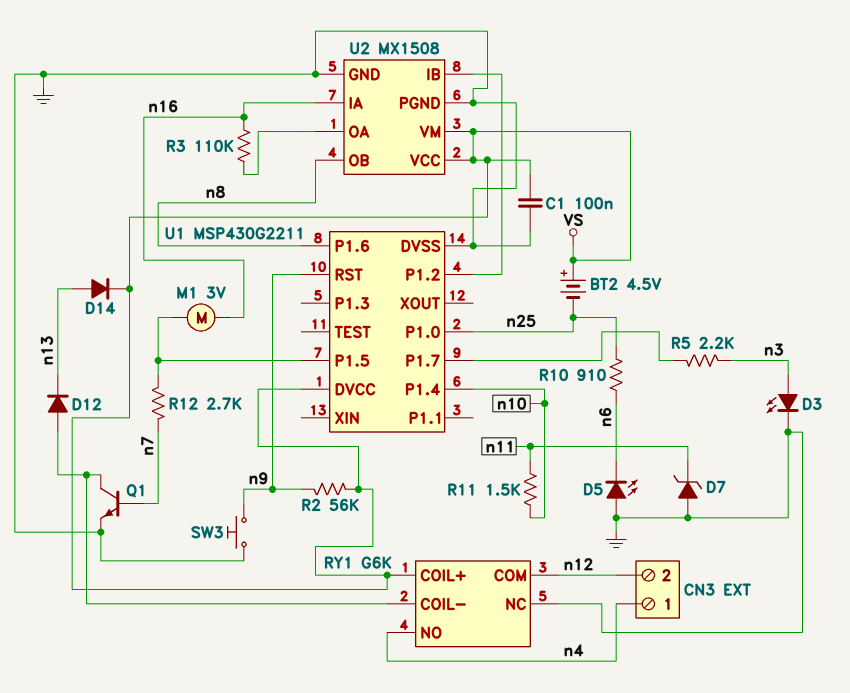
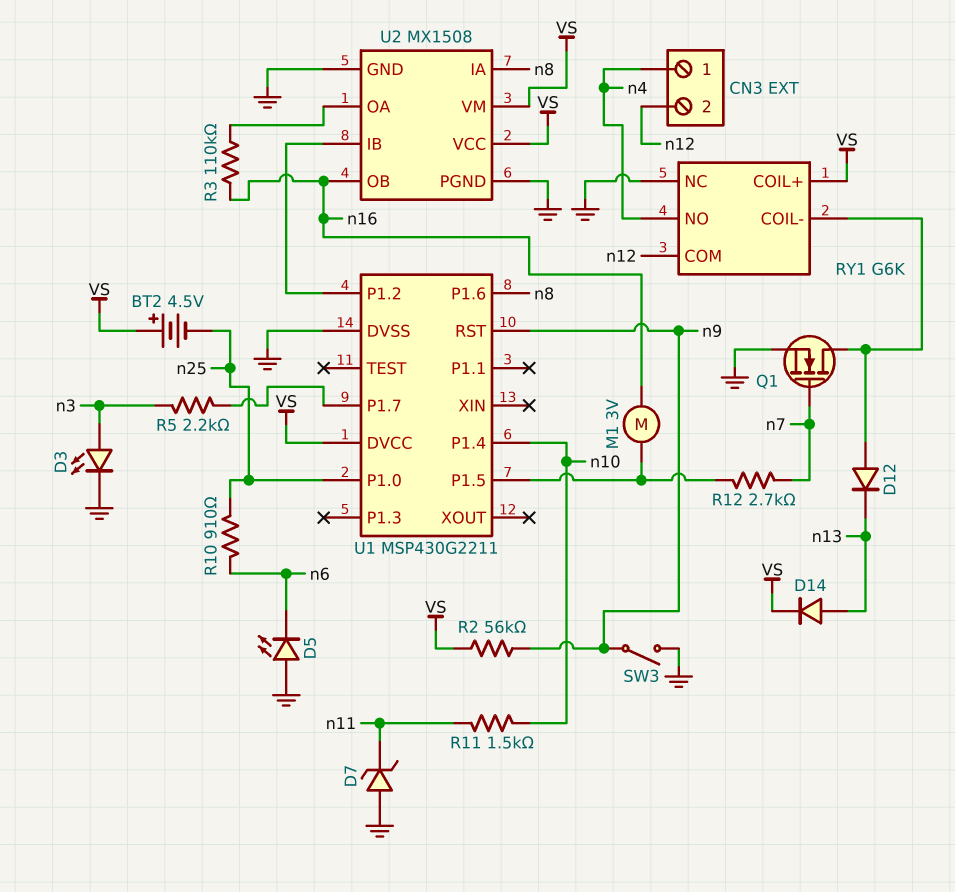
C1: 100nF (GND, VS) -> none
Q1: NPN (B n7, C RY1/COIL-, E GND) -> NMOS (G n7, D RY1/COIL-, S GND)
SW3: button (GND, n9) -> switch (GND, n9)
U2 pin IA: n16 -> n8
U2 pin OB: n8 -> n16

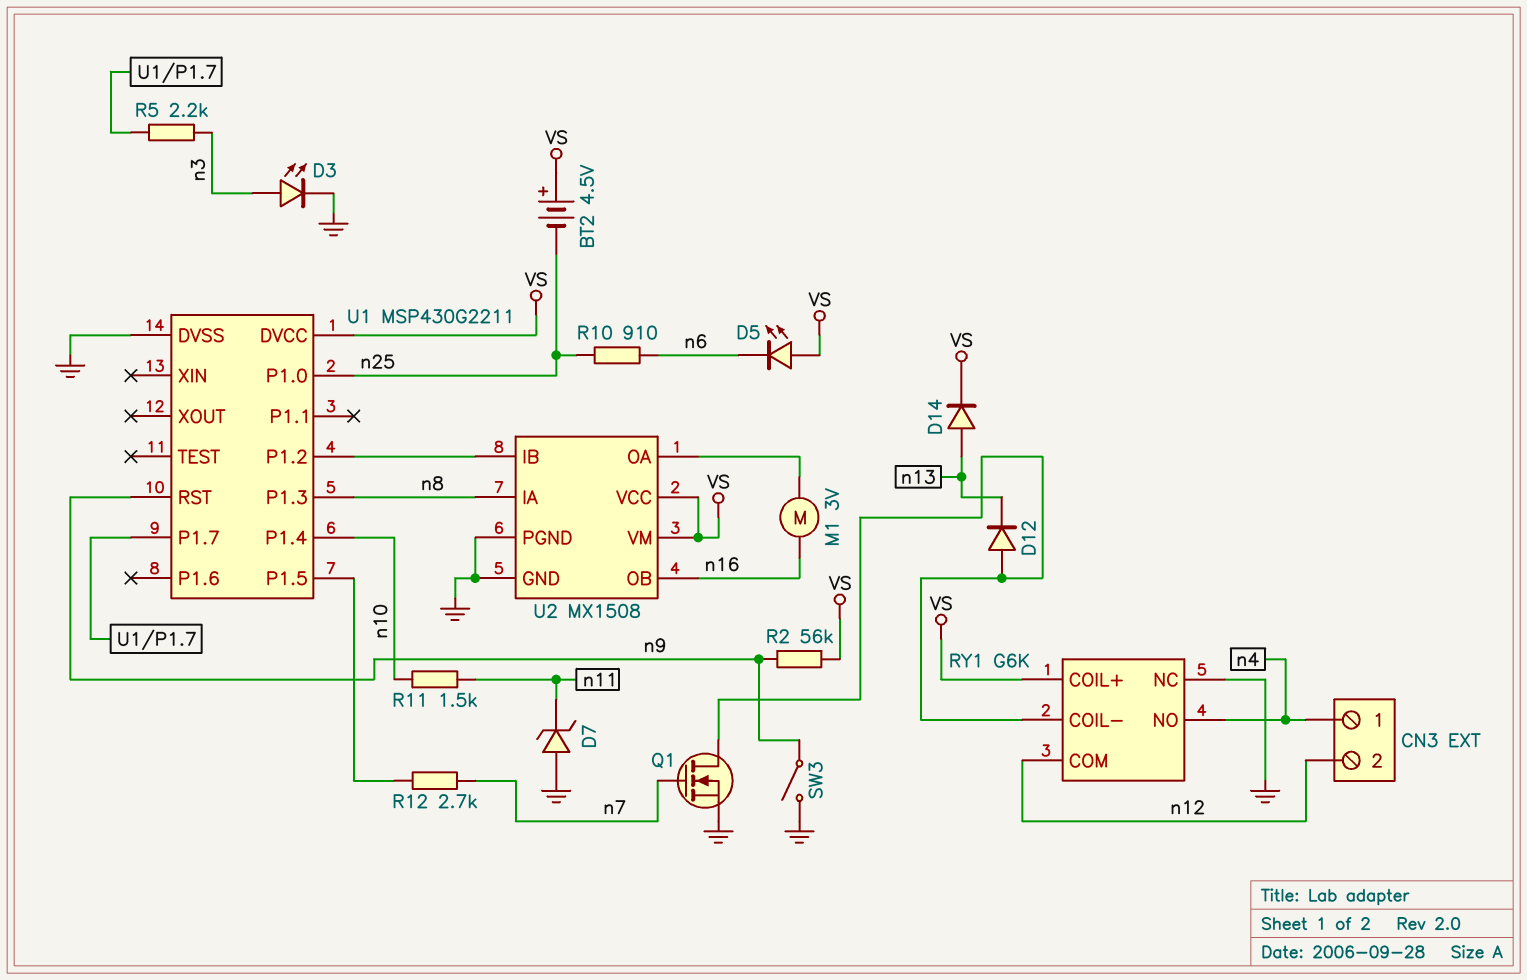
D5: LED (A GND, K n6) -> LED (A VS, K n6)
M1: motor 3V (U1/P1.5, n16) -> motor 3V (U2/OA, n16)
R3: 110k (U2/OA, n16) -> none
U1 pin P1.3: none -> n8
U1 pin P1.6: n8 -> none

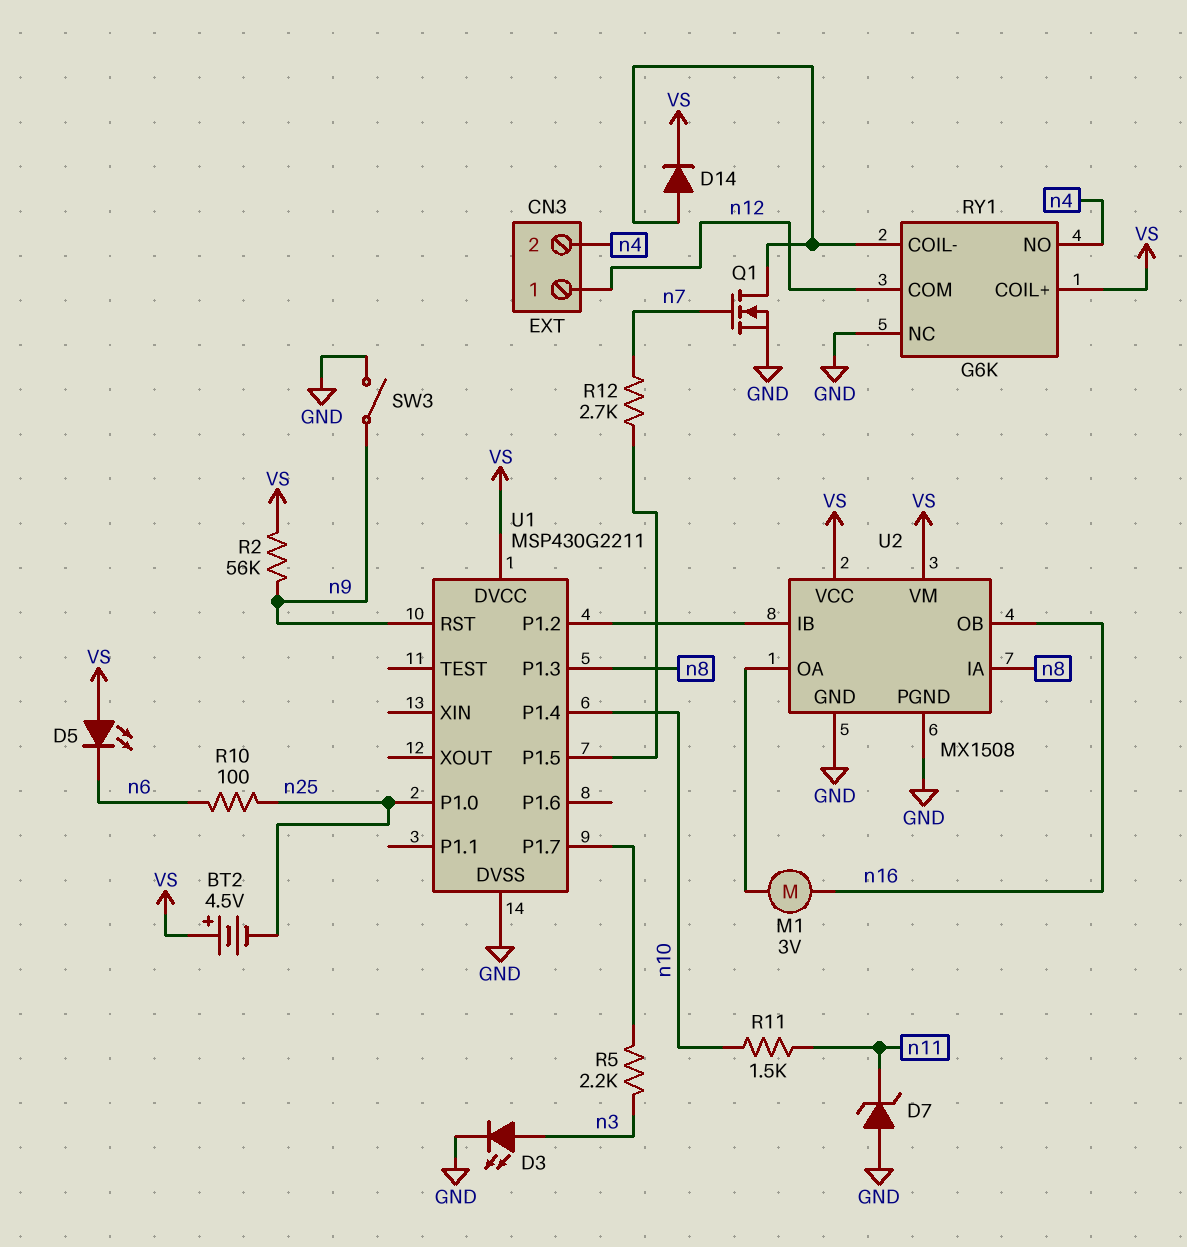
CN3 pin 1: n4 -> n12
CN3 pin 2: n12 -> n4
D12: diode (A RY1/COIL-, K n13) -> none
D14: diode (A n13, K VS) -> diode (A RY1/COIL-, K VS)
R10: 910 (n6, n25) -> 100 (n6, n25)

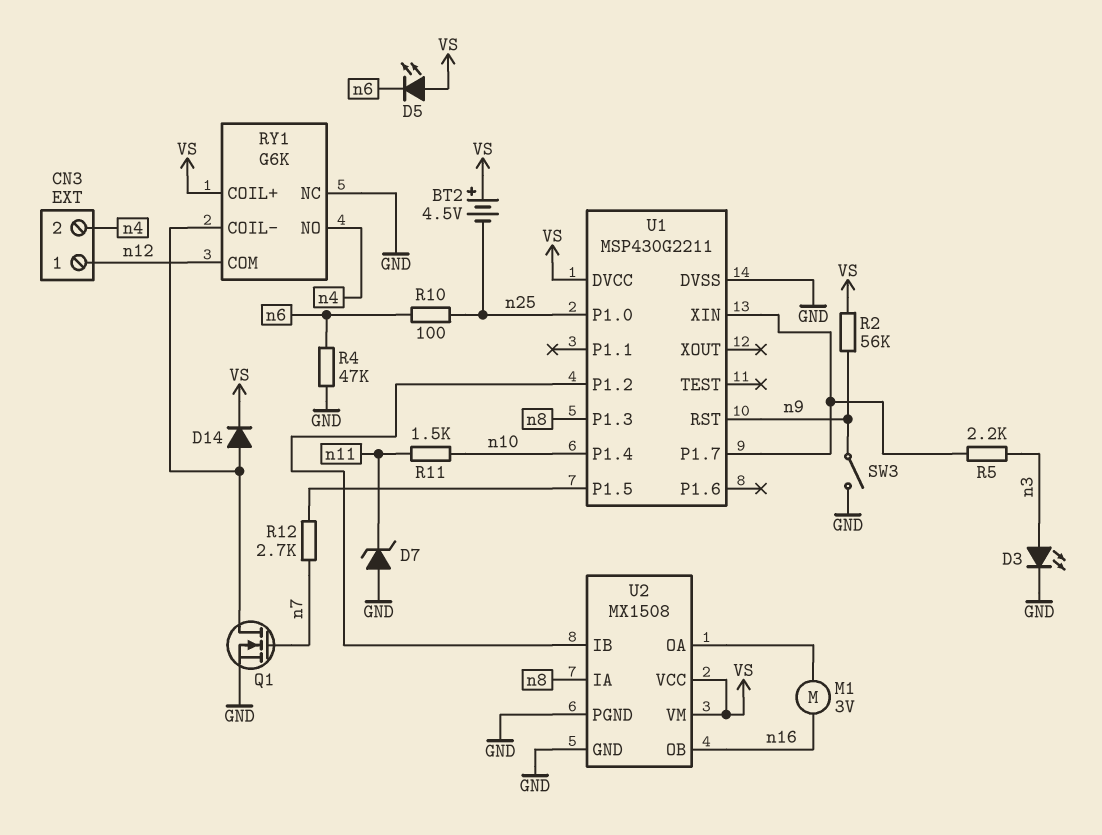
R4: none -> 47k (GND, n6)
U1 pin XIN: none -> U1/P1.7

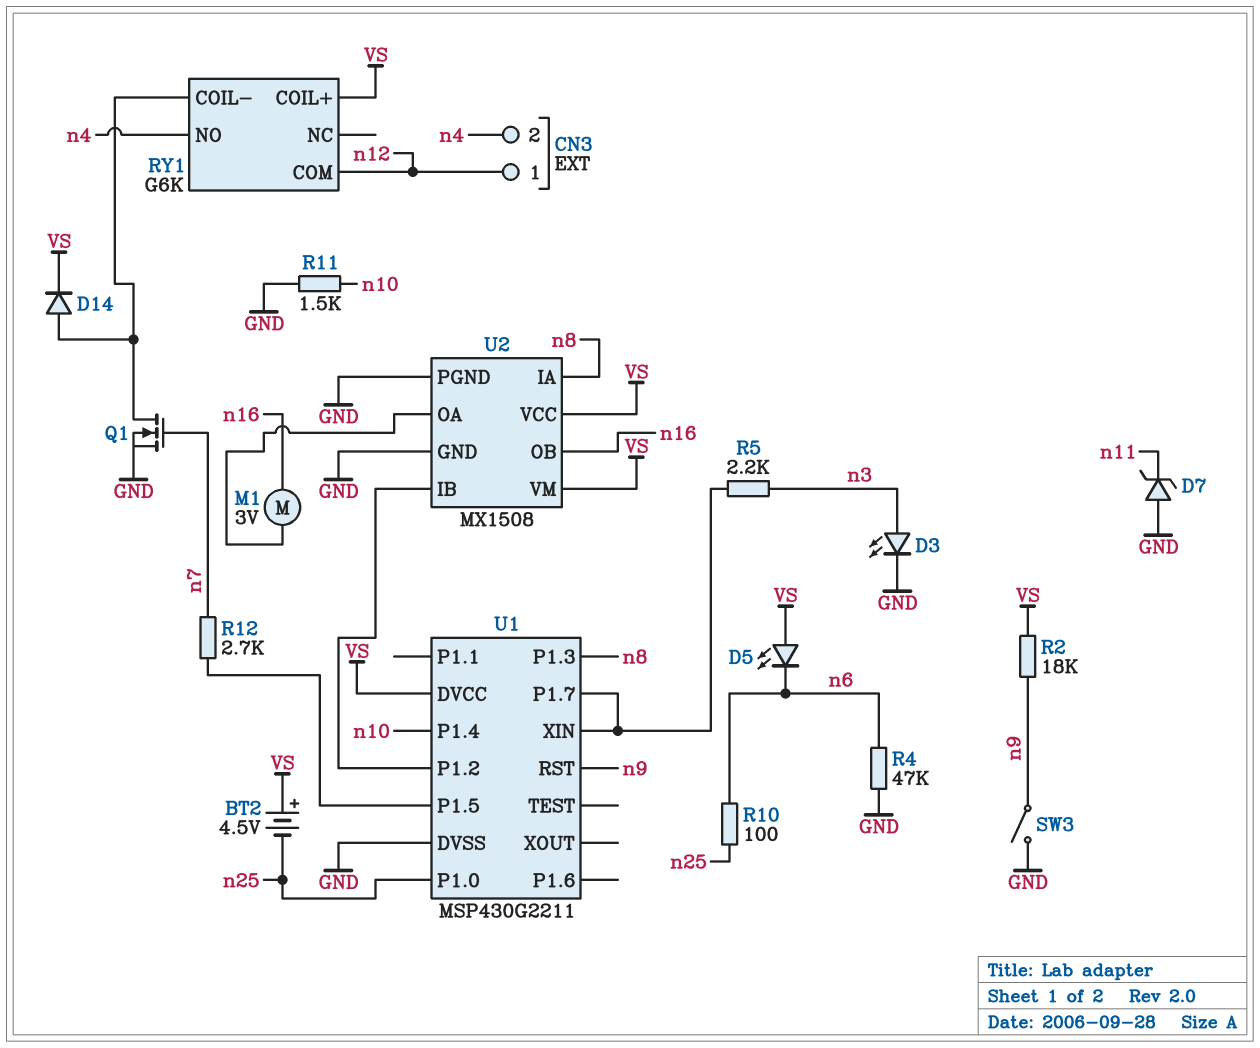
R2: 56k (VS, n9) -> 18k (VS, n9)
R11: 1.5k (n10, n11) -> 1.5k (GND, n10)
RY1 pin NC: GND -> none

